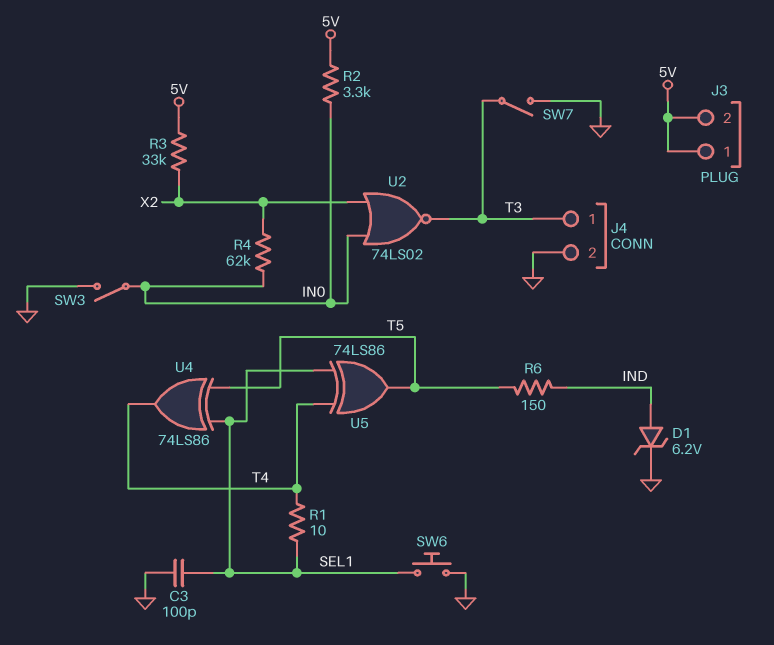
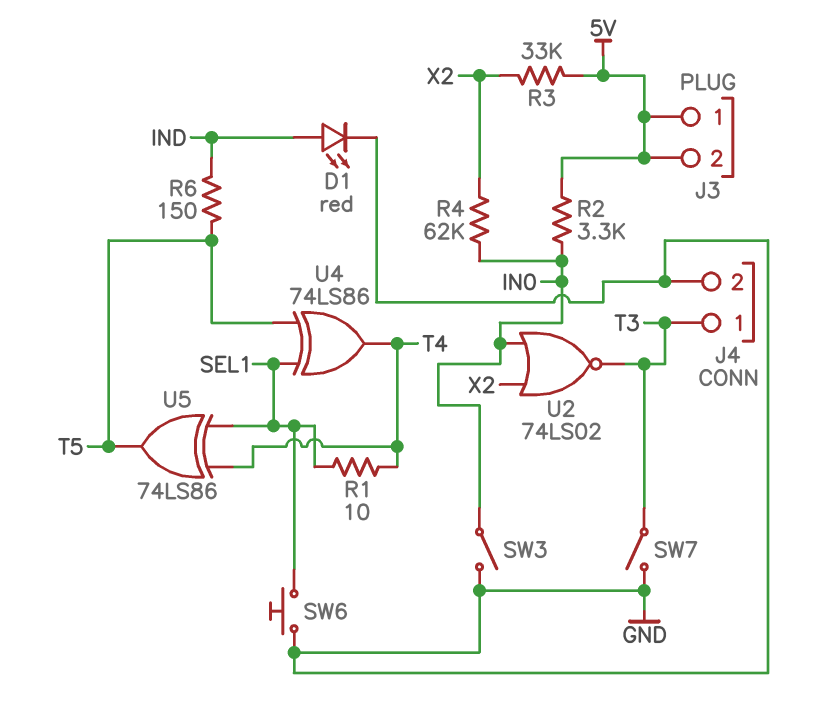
C3: 100pF (GND, SEL1) -> none
D1: zener 6.2V (A IND, K GND) -> LED red (A IND, K GND)

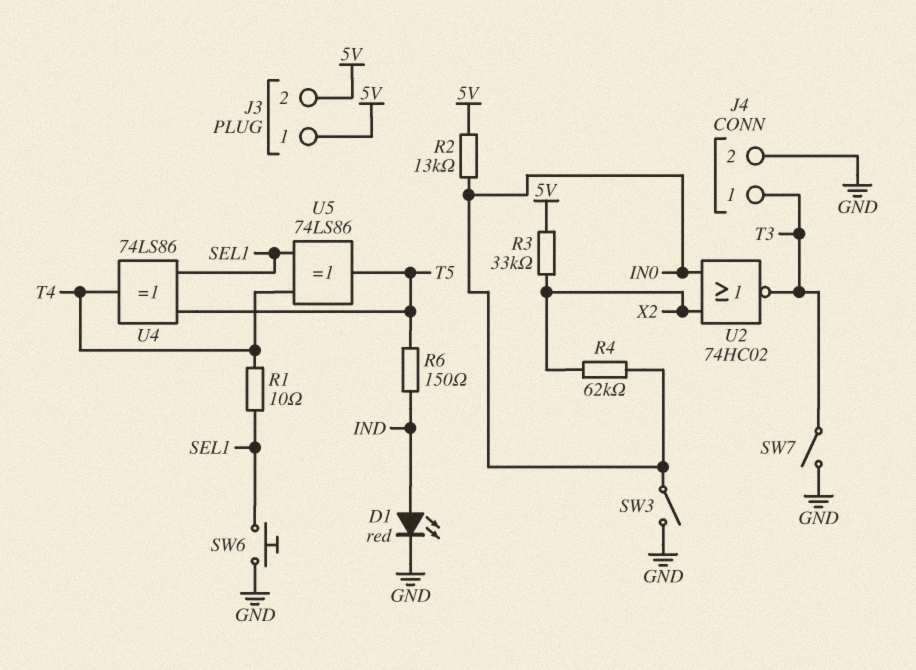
R2: 3.3k (5V, IN0) -> 13k (5V, IN0)
U2: NOR 74LS02 (in IN0, in X2, out T3) -> NOR 74HC02 (in IN0, in X2, out T3)

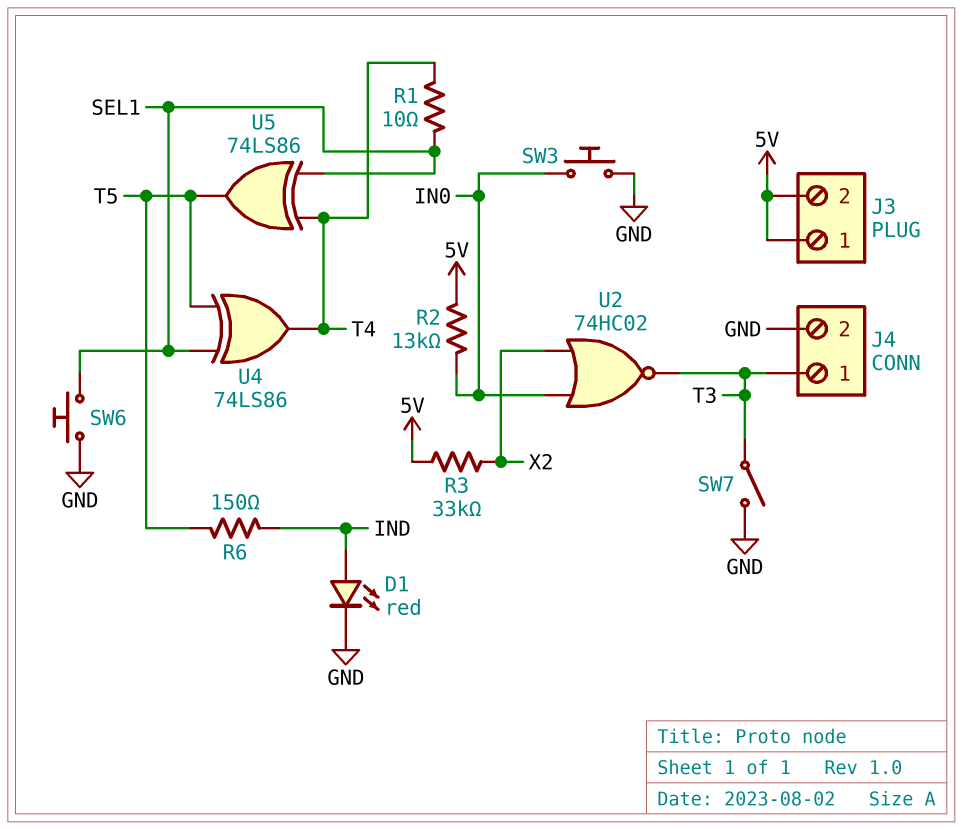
R4: 62k (IN0, X2) -> none
SW3: switch (GND, IN0) -> button (GND, IN0)

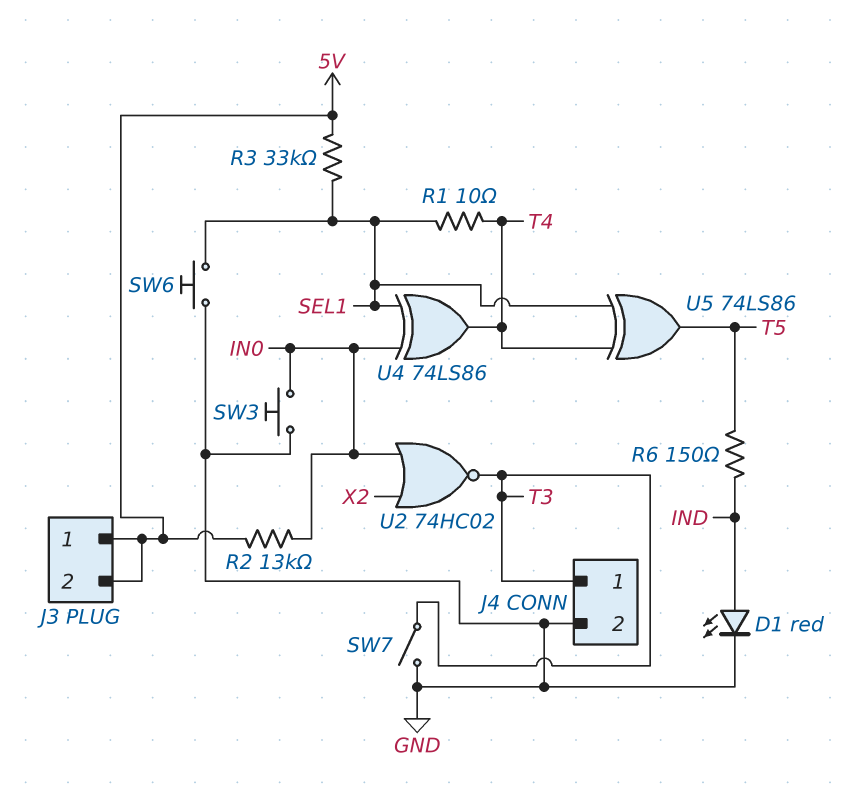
R3: 33k (5V, X2) -> 33k (5V, SEL1)
U4: XOR 74LS86 (in SEL1, in T5, out T4) -> XOR 74LS86 (in IN0, in SEL1, out T4)

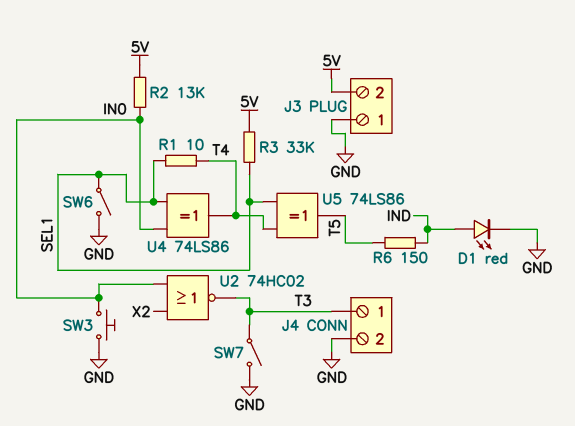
J3 pin 1: 5V -> GND
SW6: button (GND, SEL1) -> switch (GND, SEL1)

